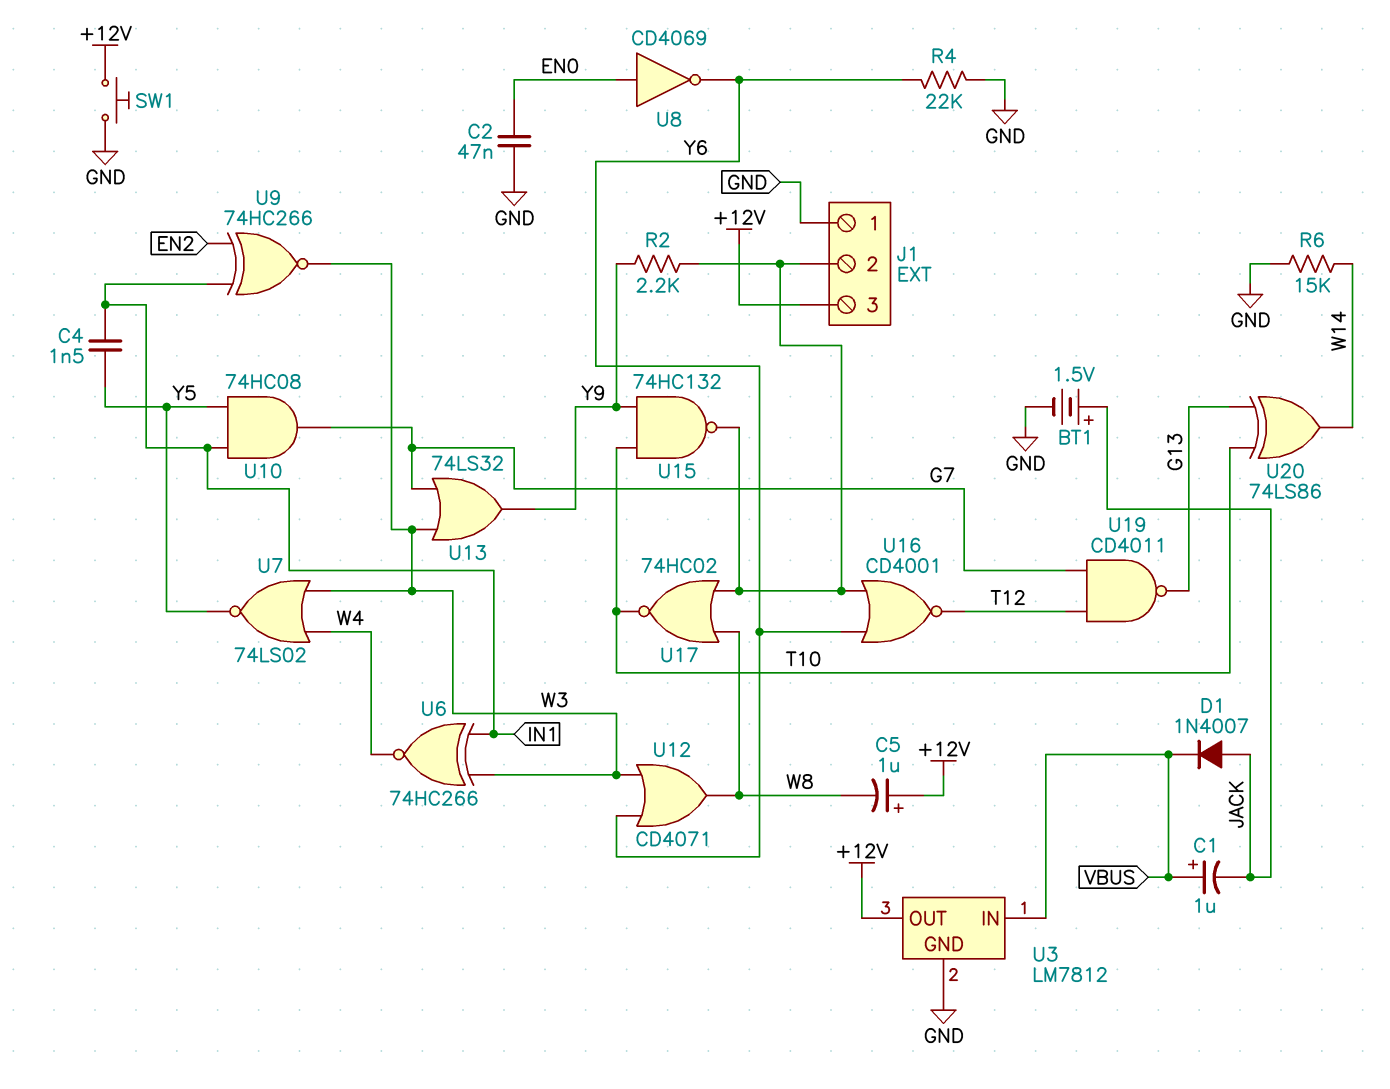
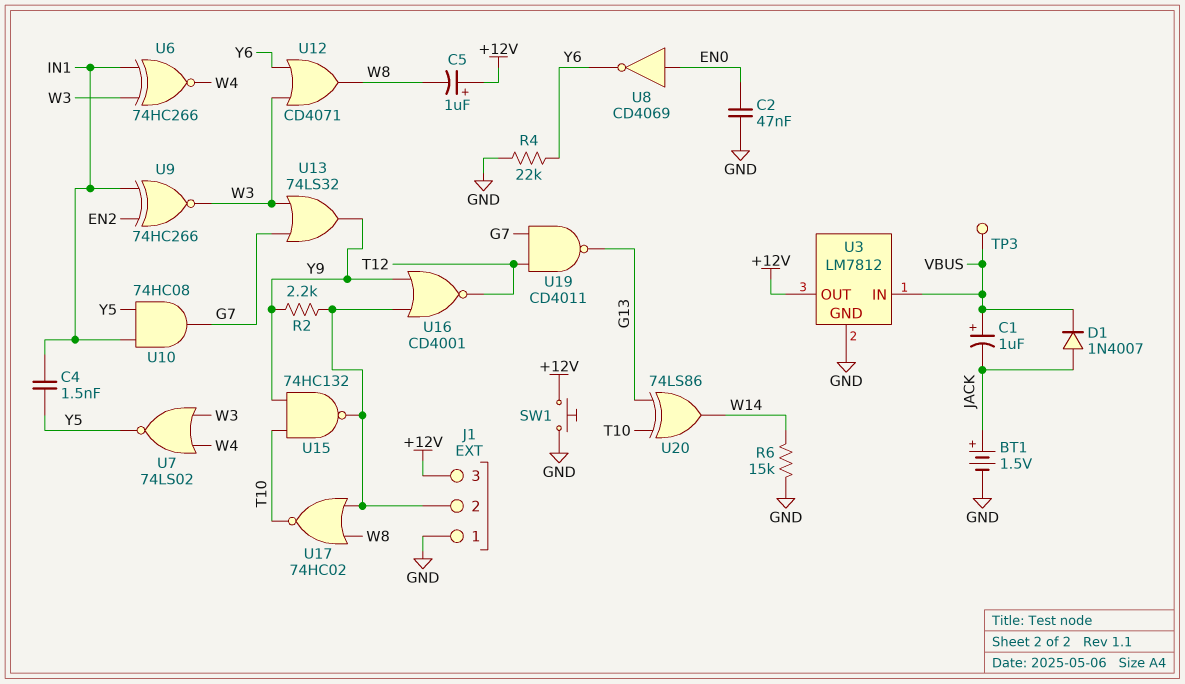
TP3: none -> test point (VBUS)
U16: NOR CD4001 (in J1/2, in Y6, out T12) -> NOR CD4001 (in J1/2, in Y9, out T12)

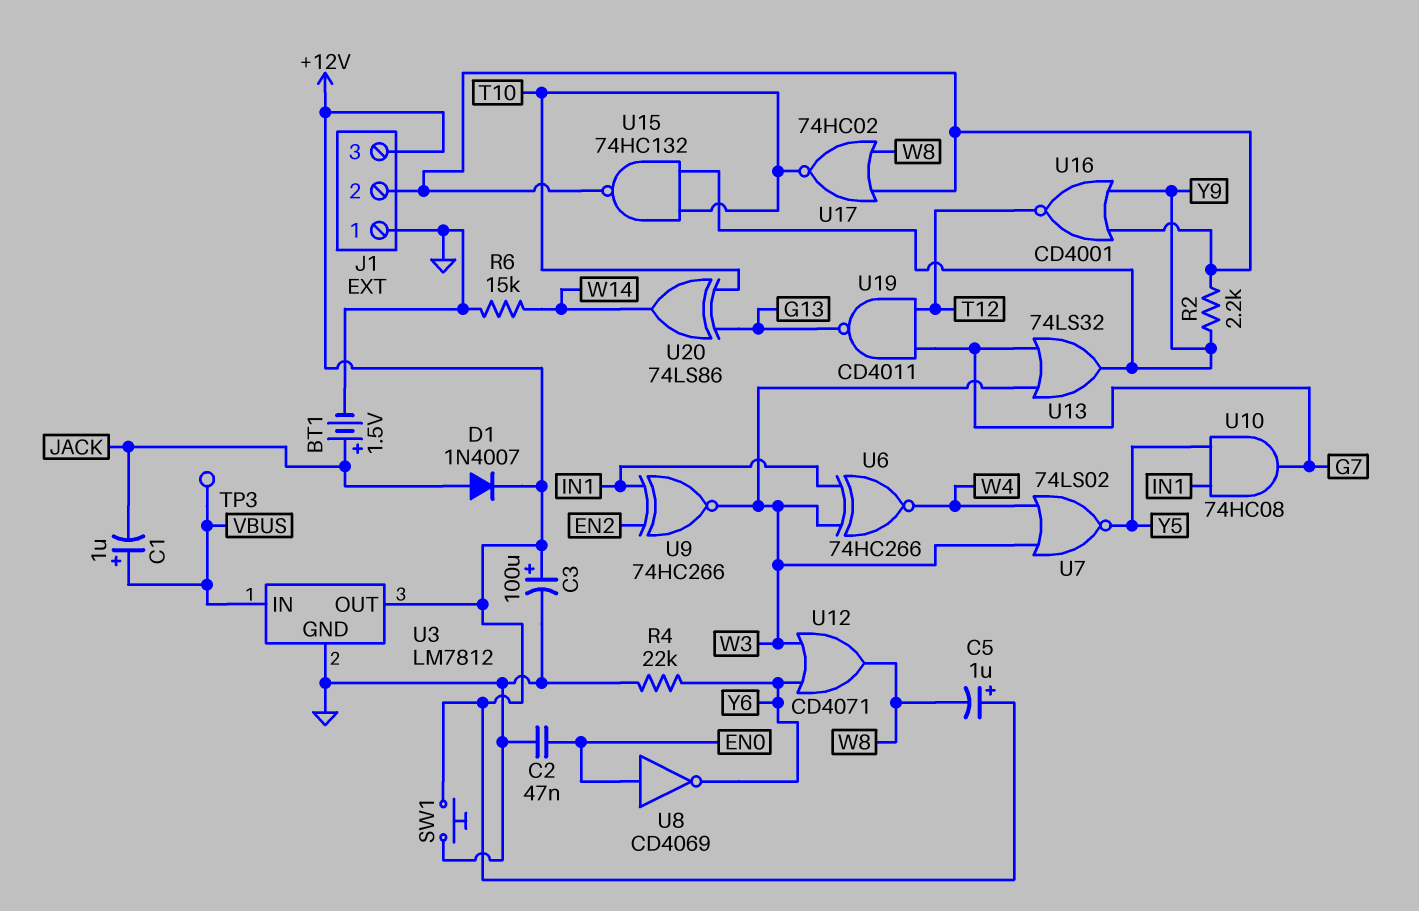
C3: none -> 100uF (plus +12V, minus GND)
C4: 1.5nF (IN1, Y5) -> none
D1: diode 1N4007 (A JACK, K VBUS) -> diode 1N4007 (A JACK, K +12V)

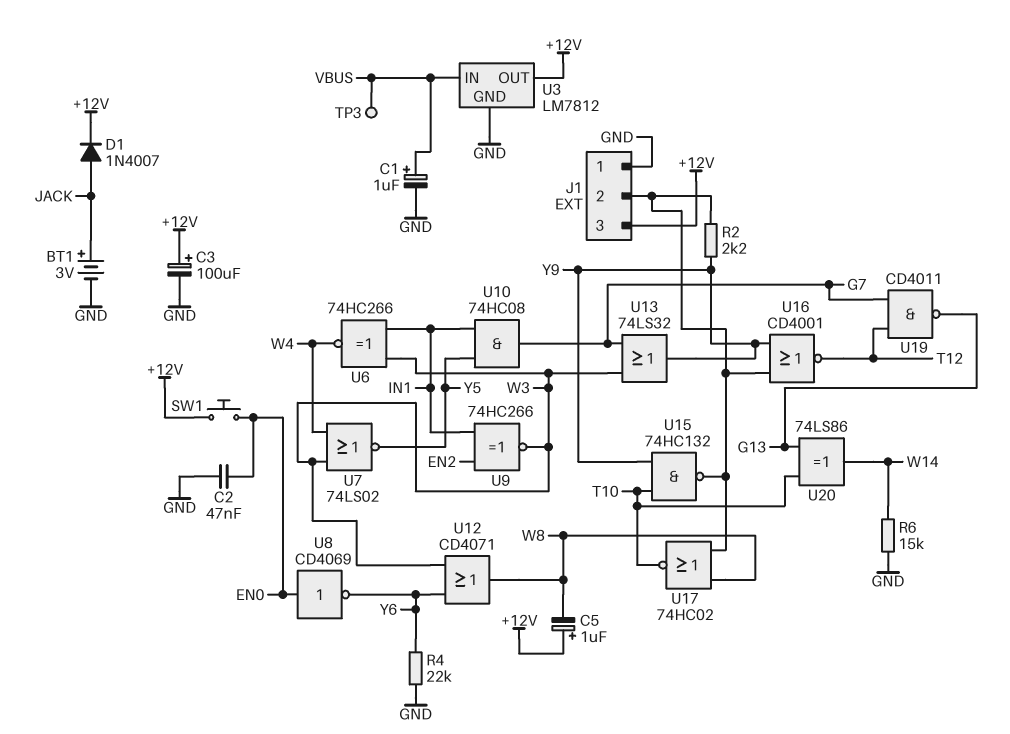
BT1: 1.5V (plus JACK, minus GND) -> 3V (plus JACK, minus GND)
C1: 1uF (plus VBUS, minus JACK) -> 1uF (plus VBUS, minus GND)
SW1: button (+12V, GND) -> button (+12V, EN0)

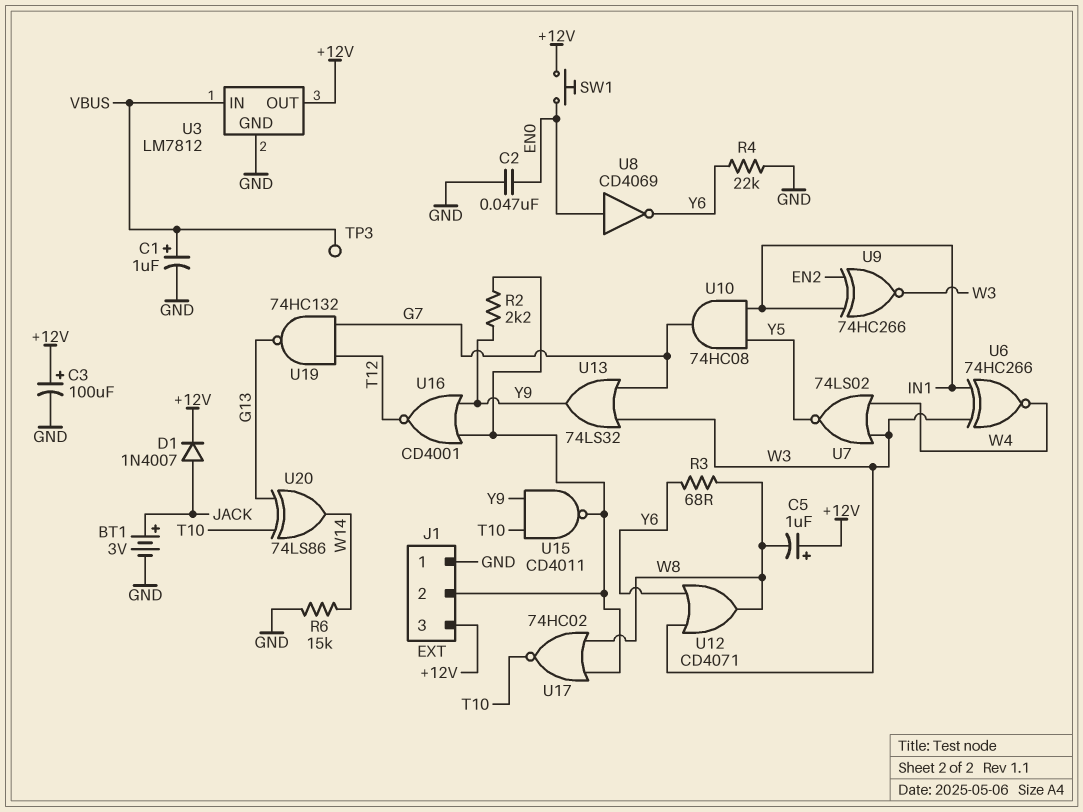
R3: none -> 68 (W8, Y6)
U15: NAND 74HC132 (in T10, in Y9, out J1/2) -> NAND CD4011 (in T10, in Y9, out J1/2)
U19: NAND CD4011 (in G7, in T12, out G13) -> NAND 74HC132 (in G7, in T12, out G13)

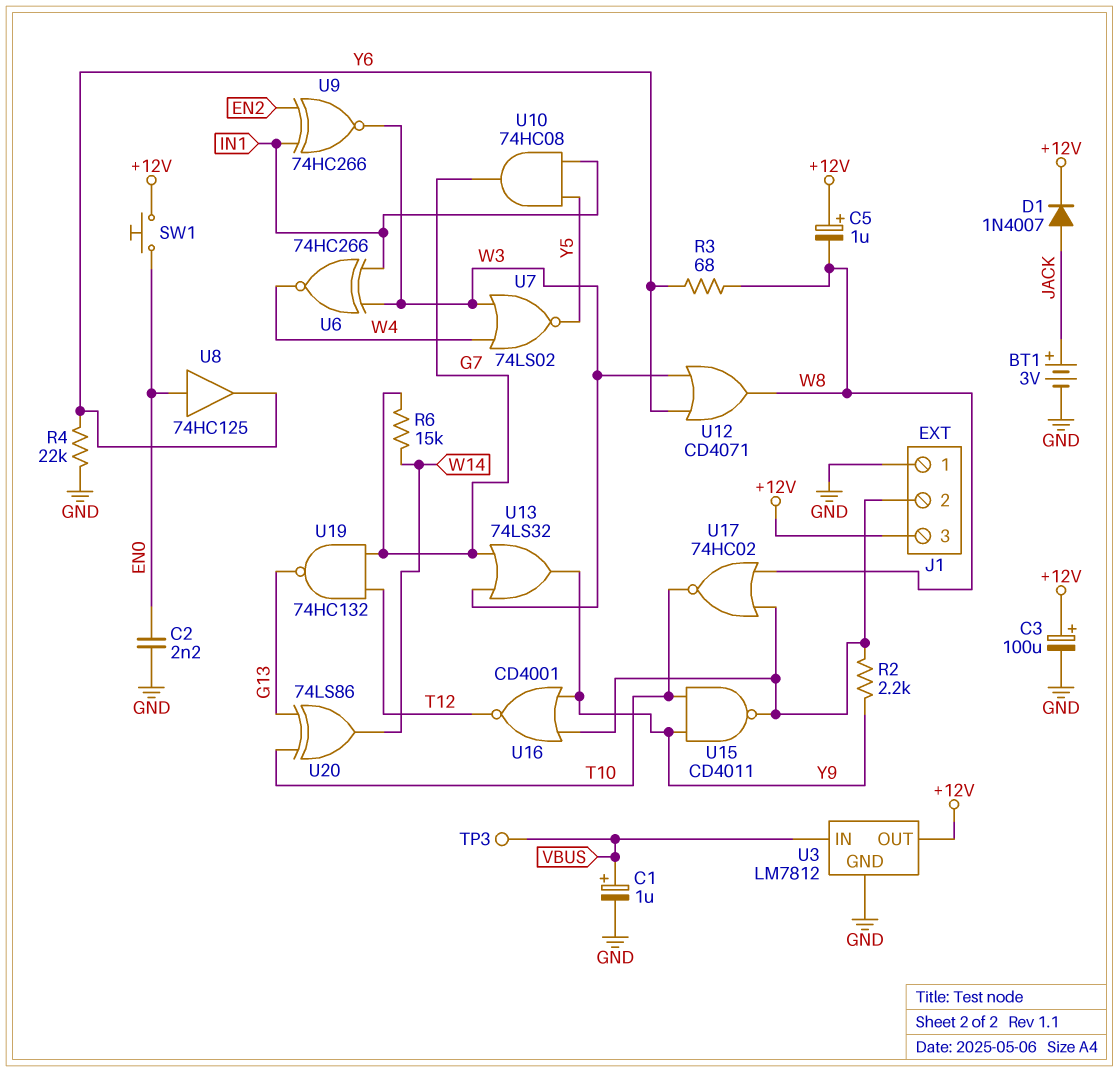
C2: 47nF (EN0, GND) -> 2.2nF (EN0, GND)
R6: 15k (GND, W14) -> 15k (G7, W14)
U8: NOT CD4069 (in EN0, out Y6) -> buffer 74HC125 (in EN0, out Y6)

